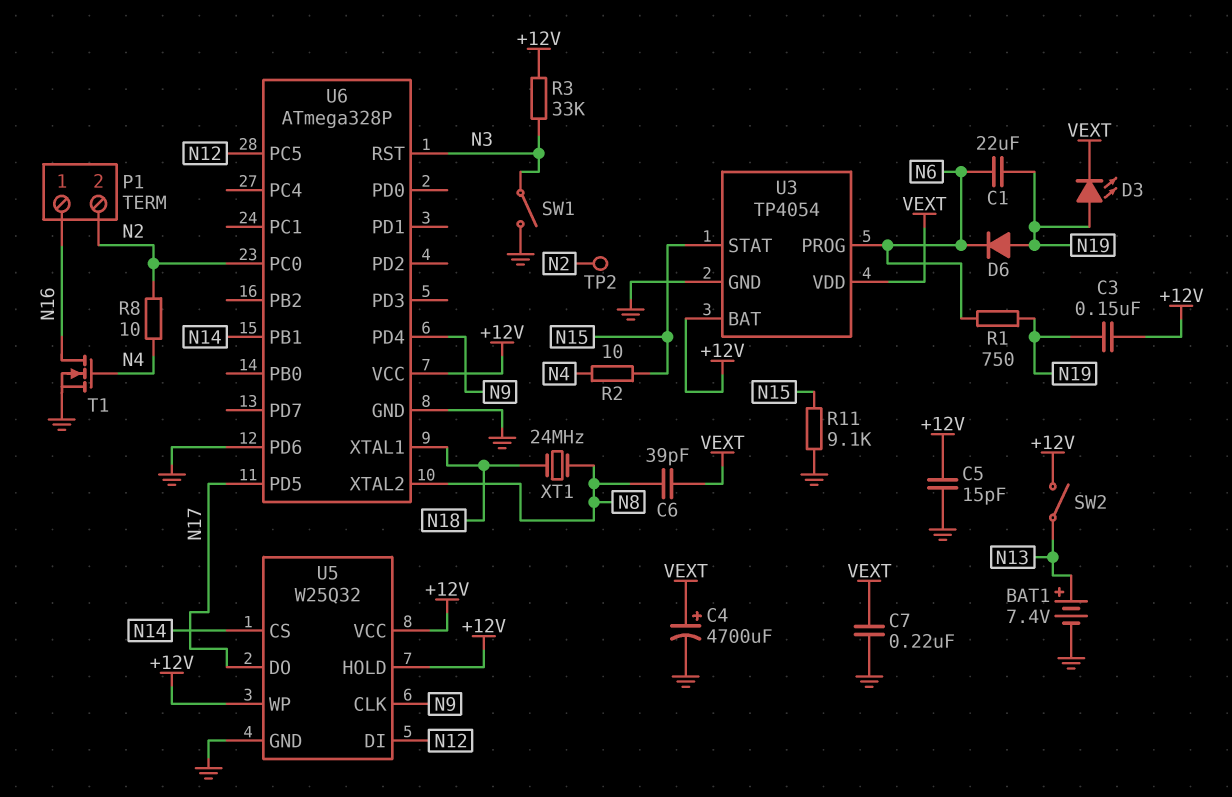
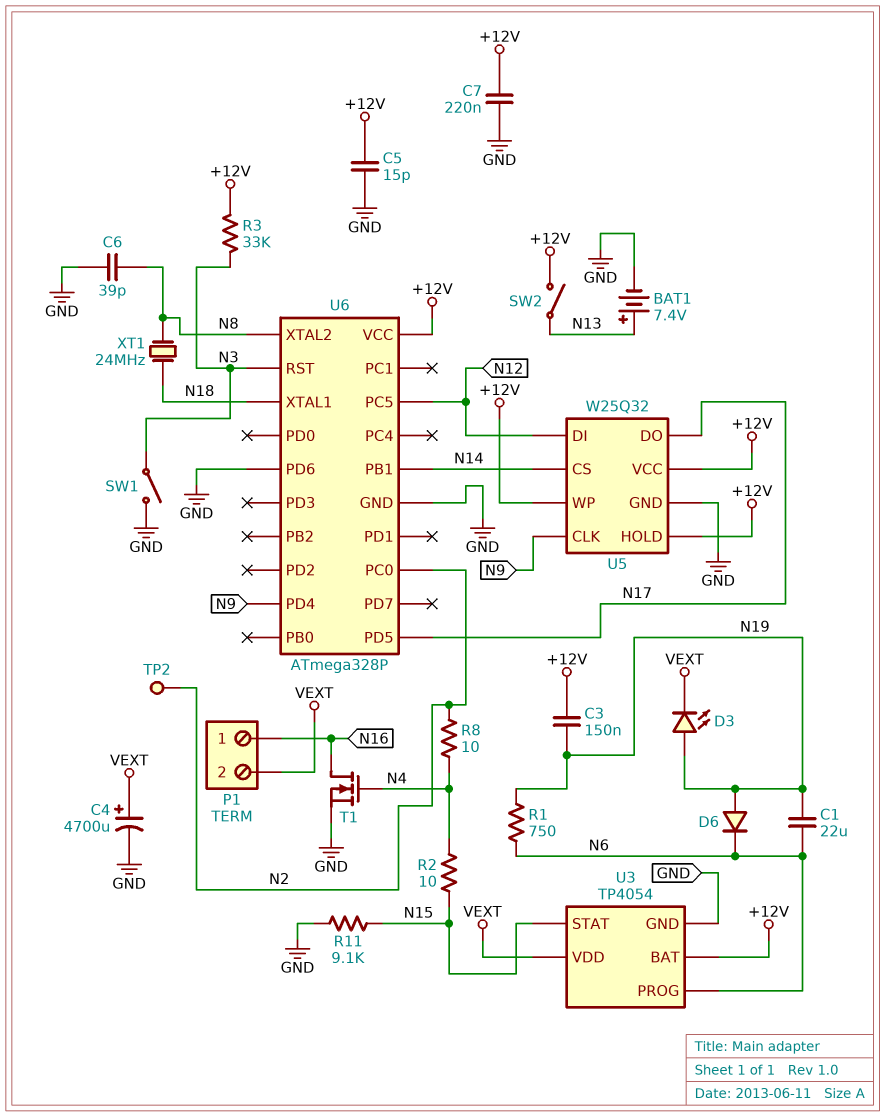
C6: 39pF (N8, VEXT) -> 39pF (GND, N8)
C7: 220nF (GND, VEXT) -> 220nF (+12V, GND)
P1 pin 2: N2 -> VEXT

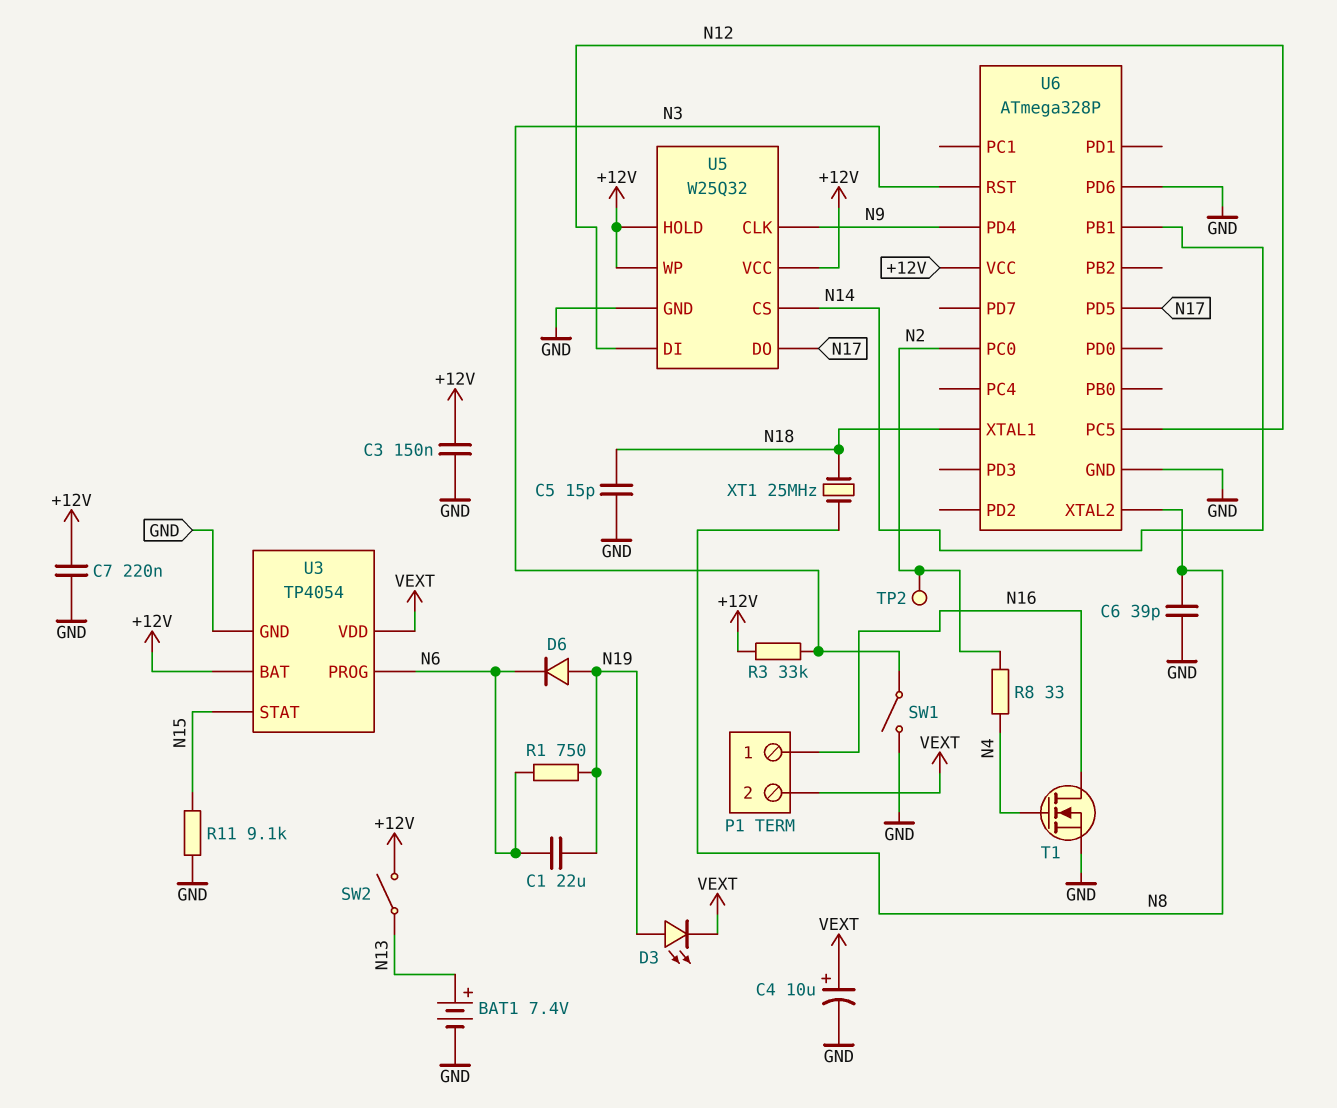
C3: 150nF (+12V, N19) -> 150nF (+12V, GND)
C4: 4700uF (plus VEXT, minus GND) -> 10uF (plus VEXT, minus GND)
C5: 15pF (+12V, GND) -> 15pF (GND, N18)
R2: 10 (N4, N15) -> none
R8: 10 (N2, N4) -> 33 (N2, N4)
XT1: 24MHz (N8, N18) -> 25MHz (N8, N18)

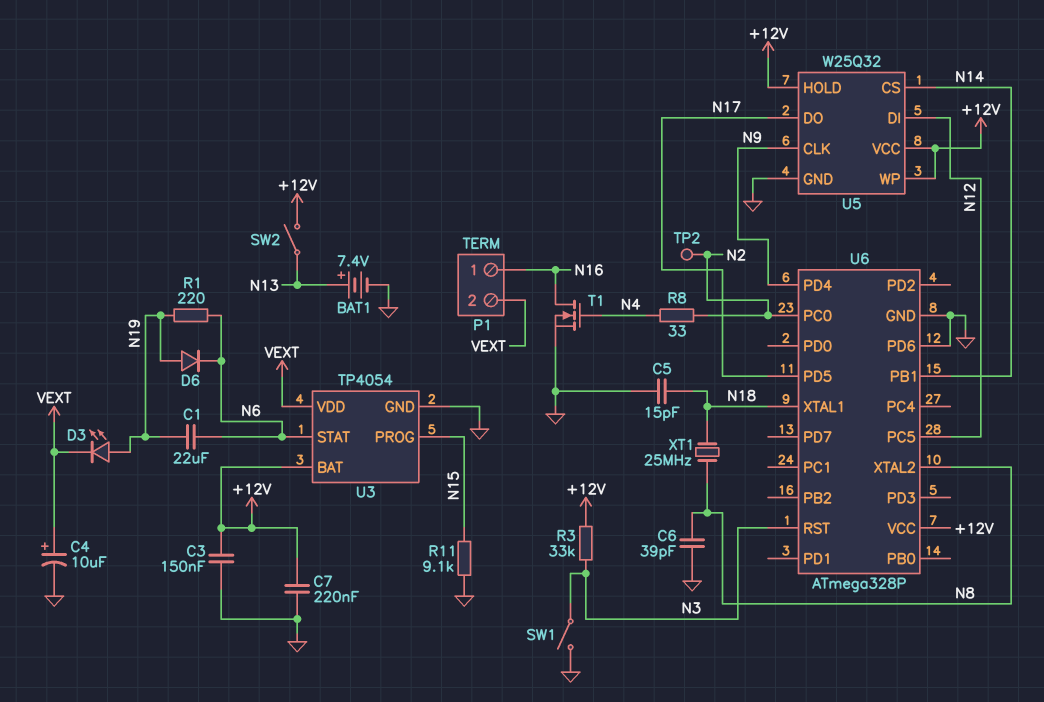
R1: 750 (N6, N19) -> 220 (N6, N19)
U3 pin PROG: N6 -> N15
U3 pin STAT: N15 -> N6

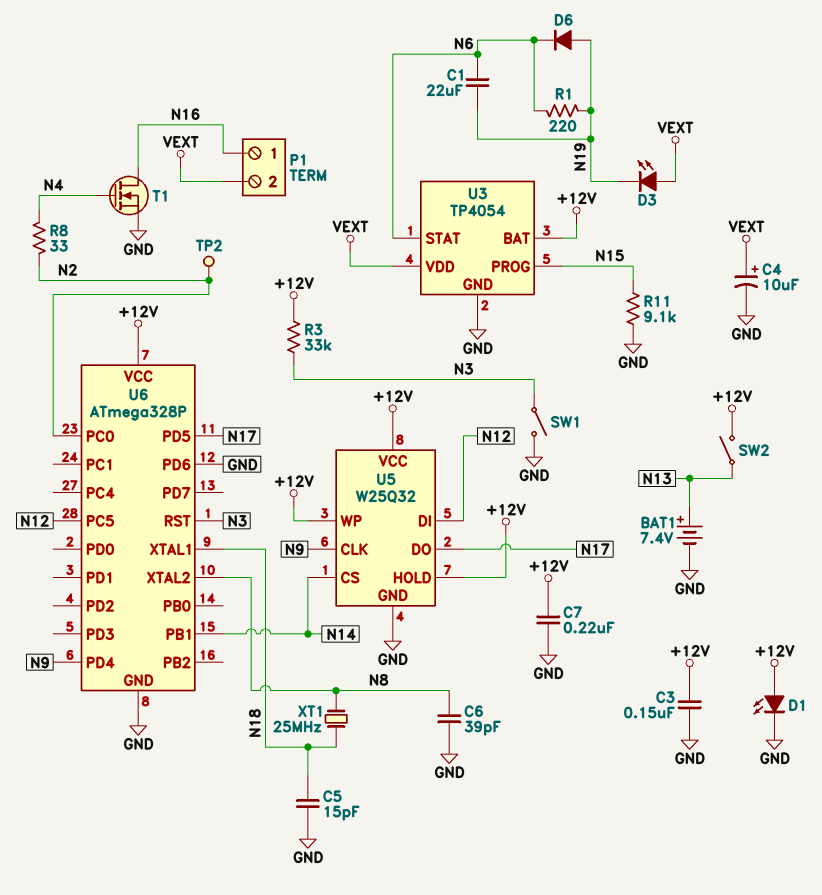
D1: none -> LED (A +12V, K GND)
D3: LED (A N19, K VEXT) -> LED (A VEXT, K N19)

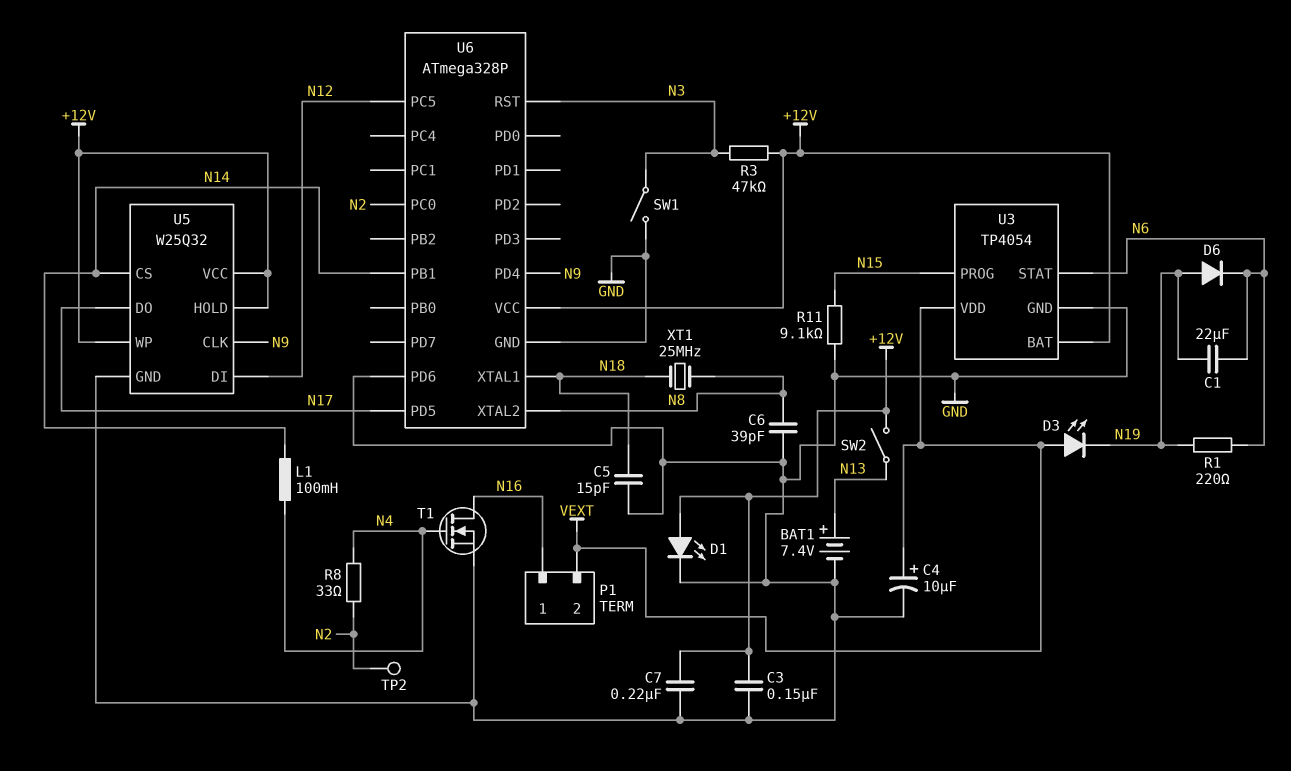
L1: none -> 100mH (N4, N14)
R3: 33k (+12V, N3) -> 47k (+12V, N3)

